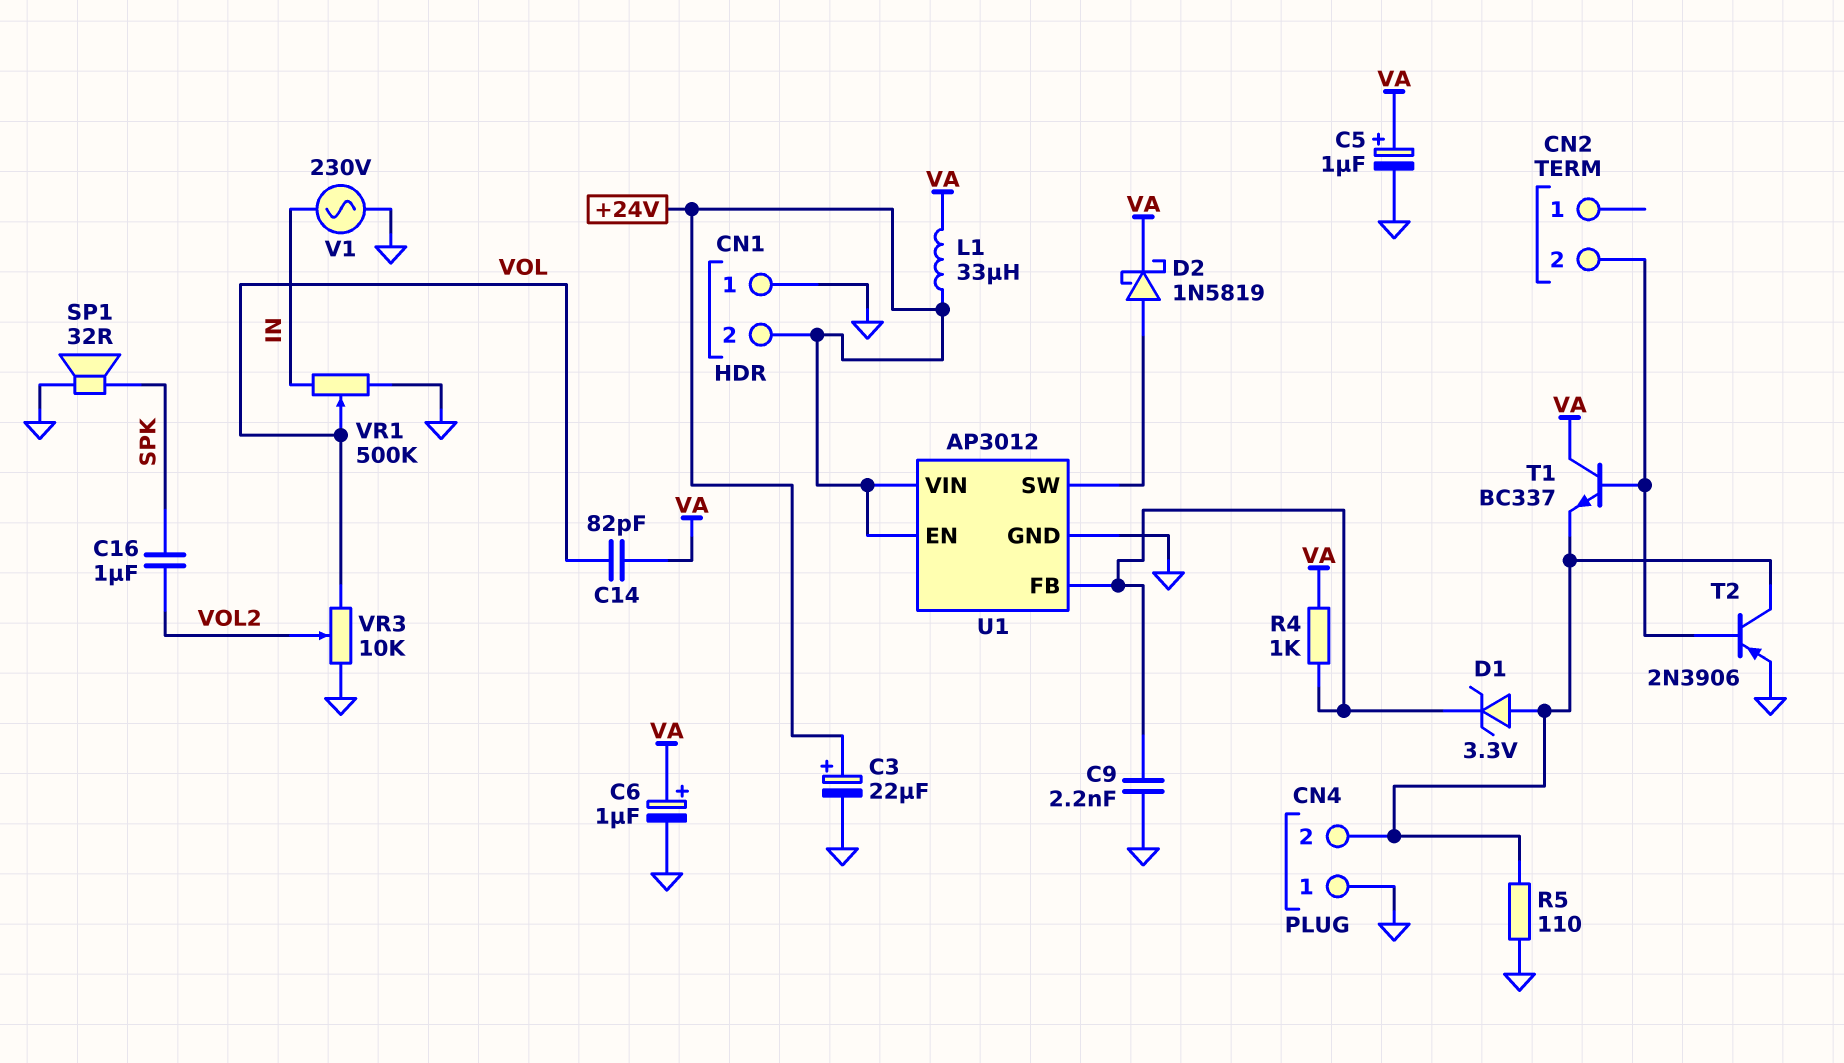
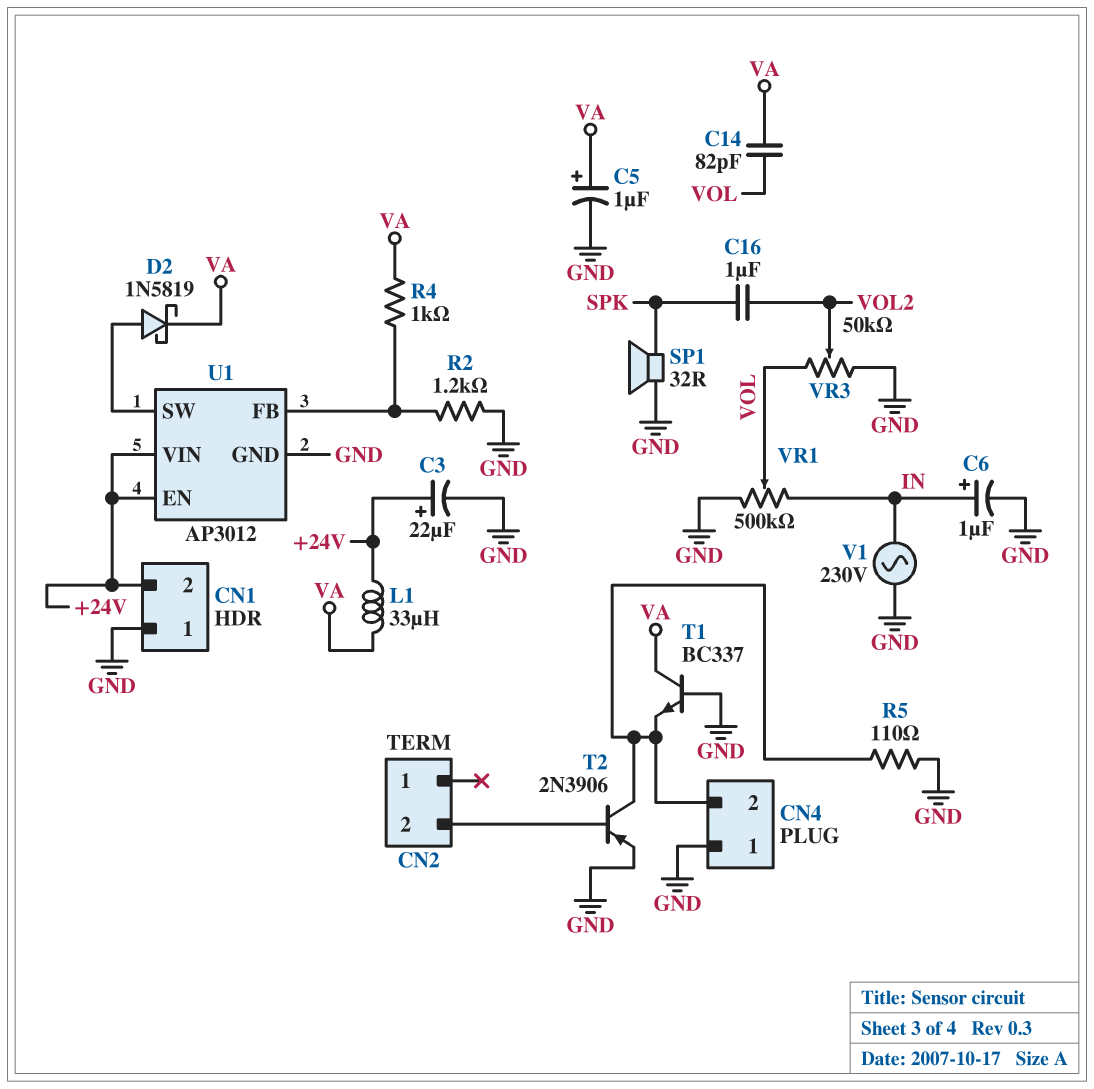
C6: 1uF (plus VA, minus GND) -> 1uF (plus IN, minus GND)
C9: 2.2nF (GND, U1/FB) -> none
D1: zener 3.3V (A CN4/2, K U1/FB) -> none
R2: none -> 1.2k (GND, U1/FB)
T1: NPN BC337 (B CN2/2, C VA, E CN4/2) -> NPN BC337 (B GND, C VA, E CN4/2)
VR3: 10k (GND, VOL, wiper VOL2) -> 50k (GND, VOL, wiper VOL2)

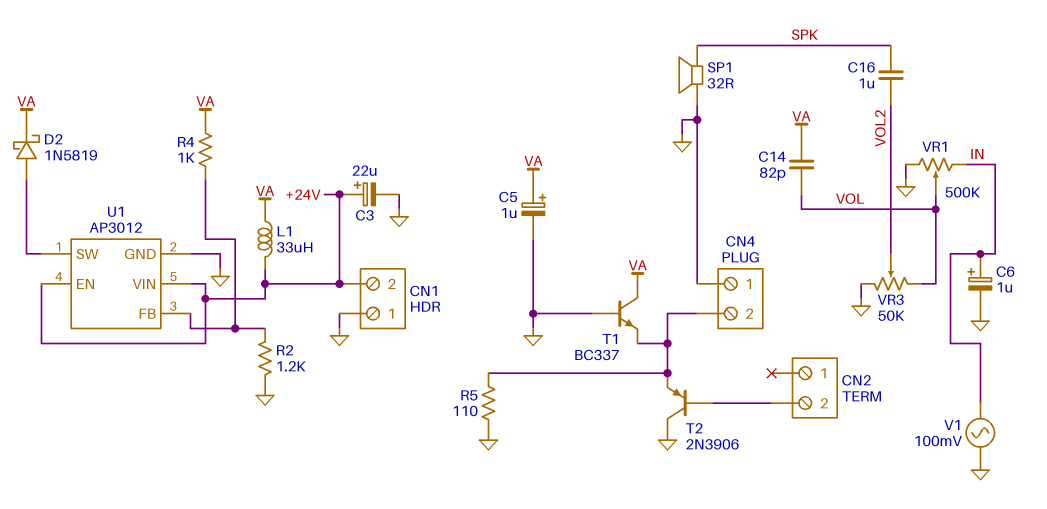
T2: PNP 2N3906 (B CN2/2, C CN4/2, E GND) -> PNP 2N3906 (B CN2/2, C GND, E CN4/2)
V1: AC 230V (GND, IN) -> AC 100mV (GND, IN)

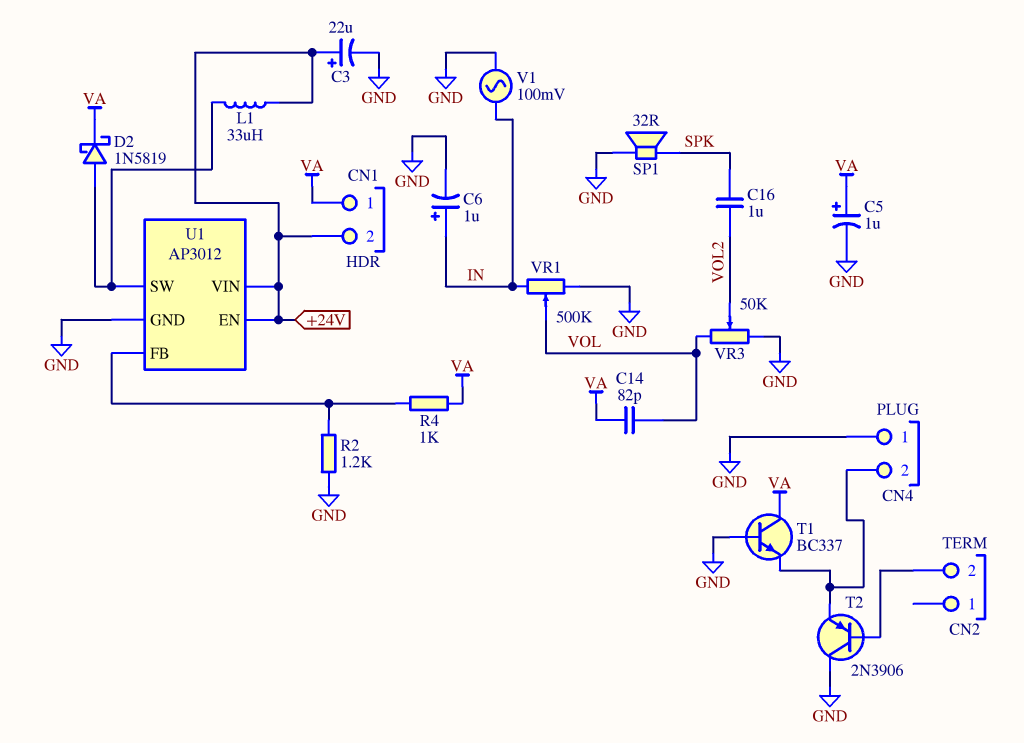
CN1 pin 1: GND -> VA
L1: 33uH (+24V, VA) -> 33uH (+24V, U1/SW)
R5: 110 (CN4/2, GND) -> none

